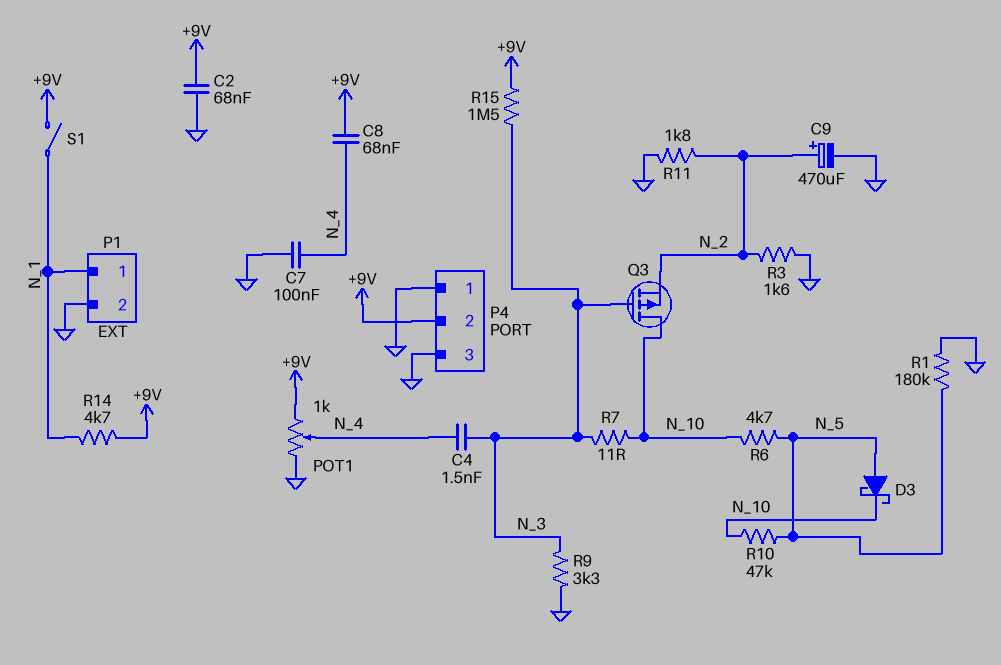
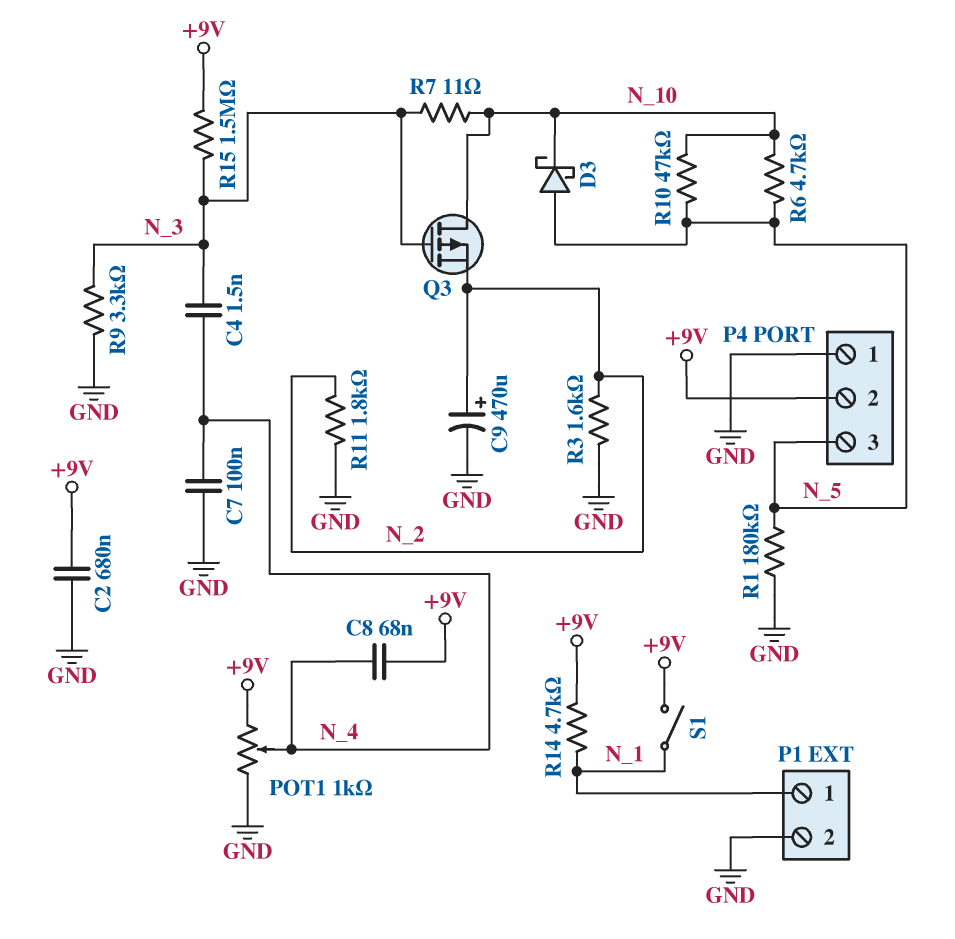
C2: 68nF (+9V, GND) -> 680nF (+9V, GND)
P4 pin 3: GND -> N_5

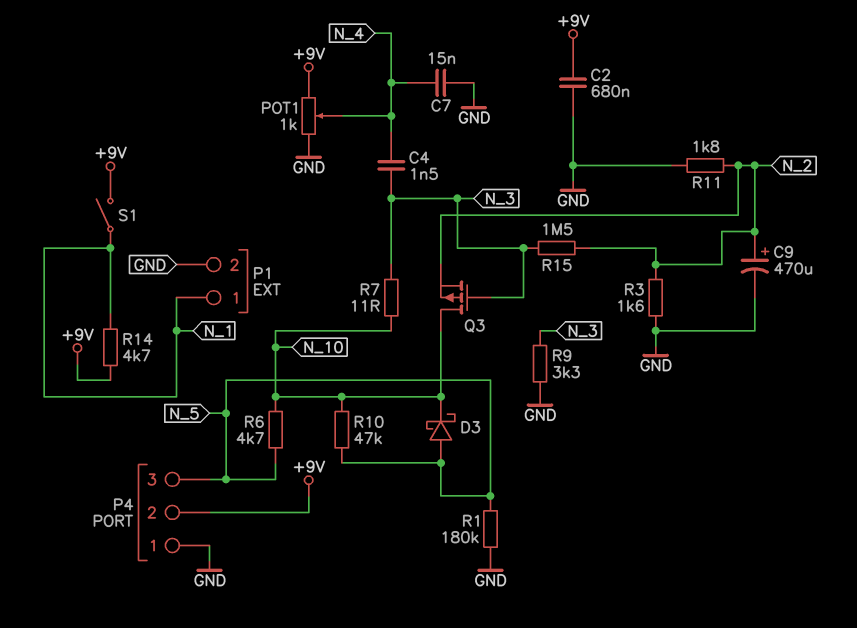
C7: 100nF (GND, N_4) -> 15nF (GND, N_4)
C8: 68nF (+9V, N_4) -> none
R15: 1.5M (+9V, N_3) -> 1.5M (N_2, N_3)

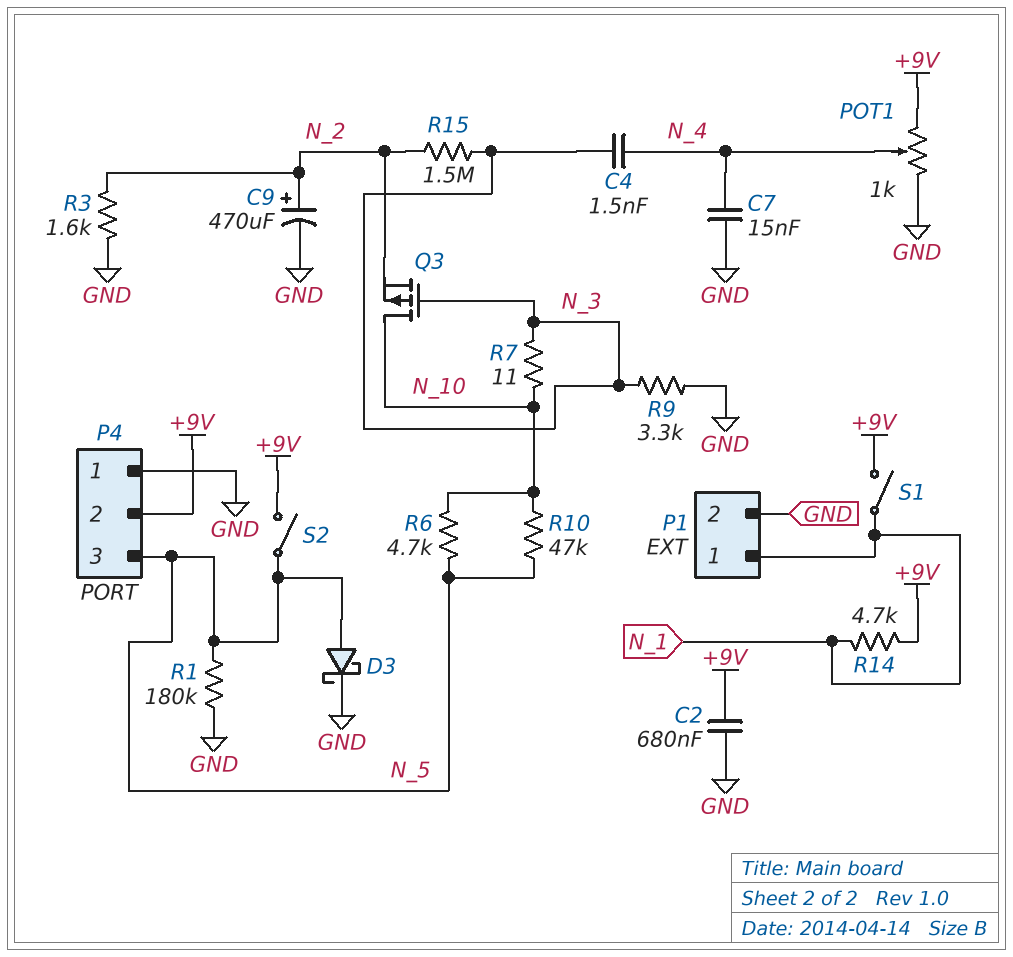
D3: schottky (A N_5, K N_10) -> schottky (A N_5, K GND)
R11: 1.8k (GND, N_2) -> none
S2: none -> switch (+9V, N_5)

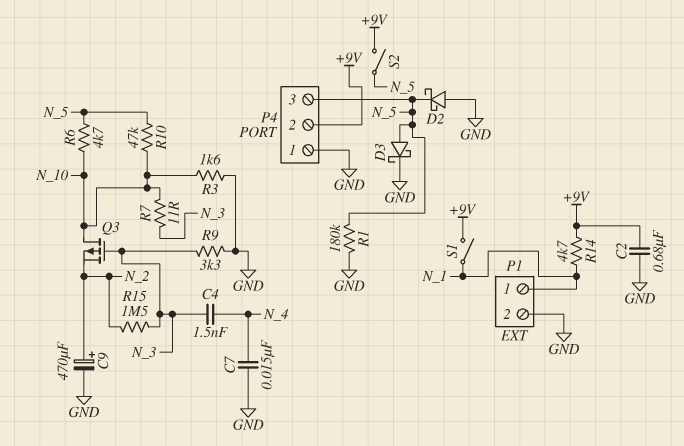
D2: none -> schottky (A GND, K N_5)
POT1: 1k (+9V, GND, wiper N_4) -> none
R3: 1.6k (GND, N_2) -> 1.6k (GND, N_10)

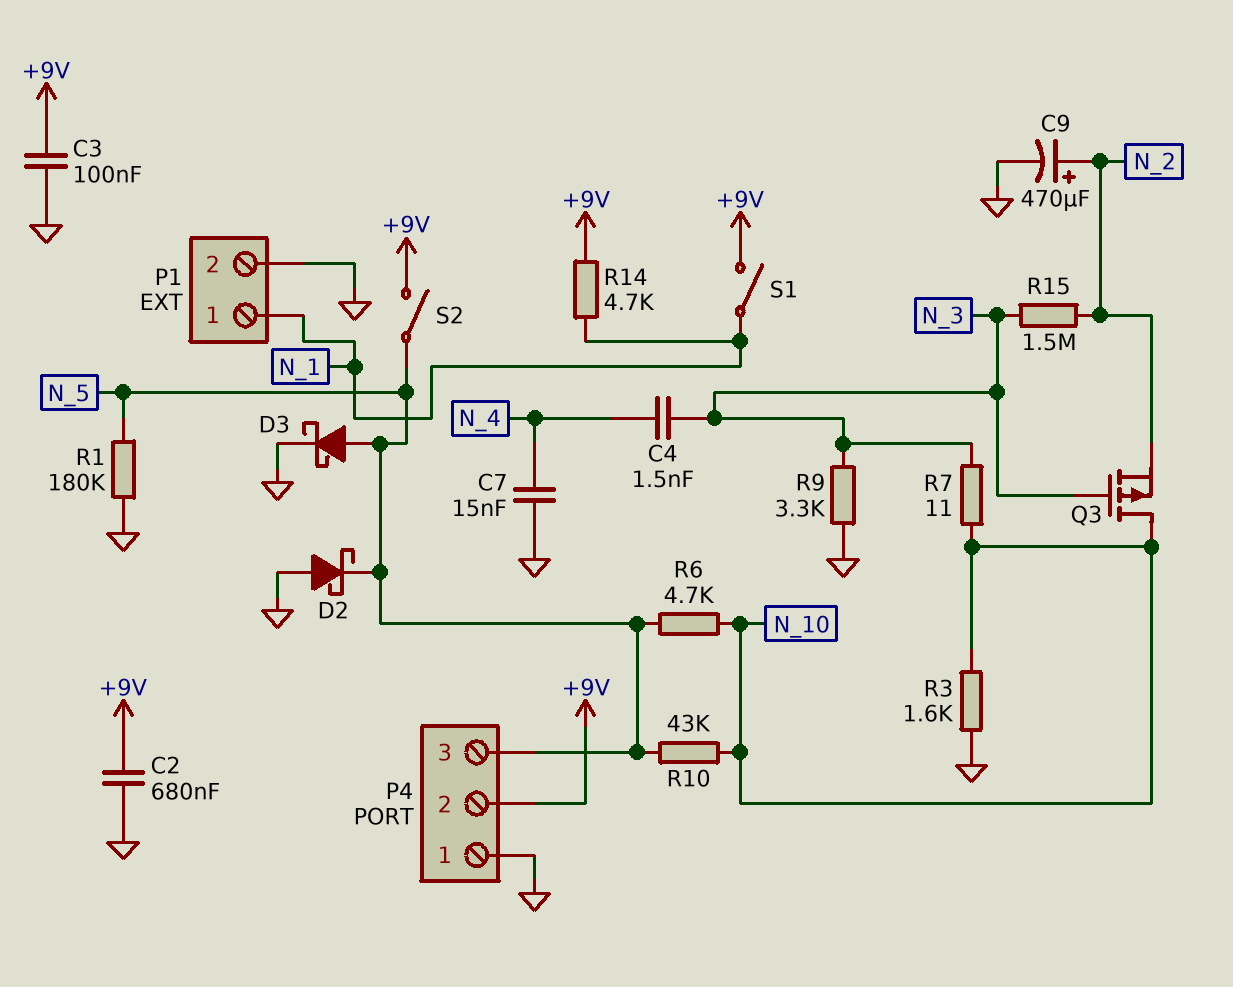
C3: none -> 100nF (+9V, GND)
R10: 47k (N_5, N_10) -> 43k (N_5, N_10)

